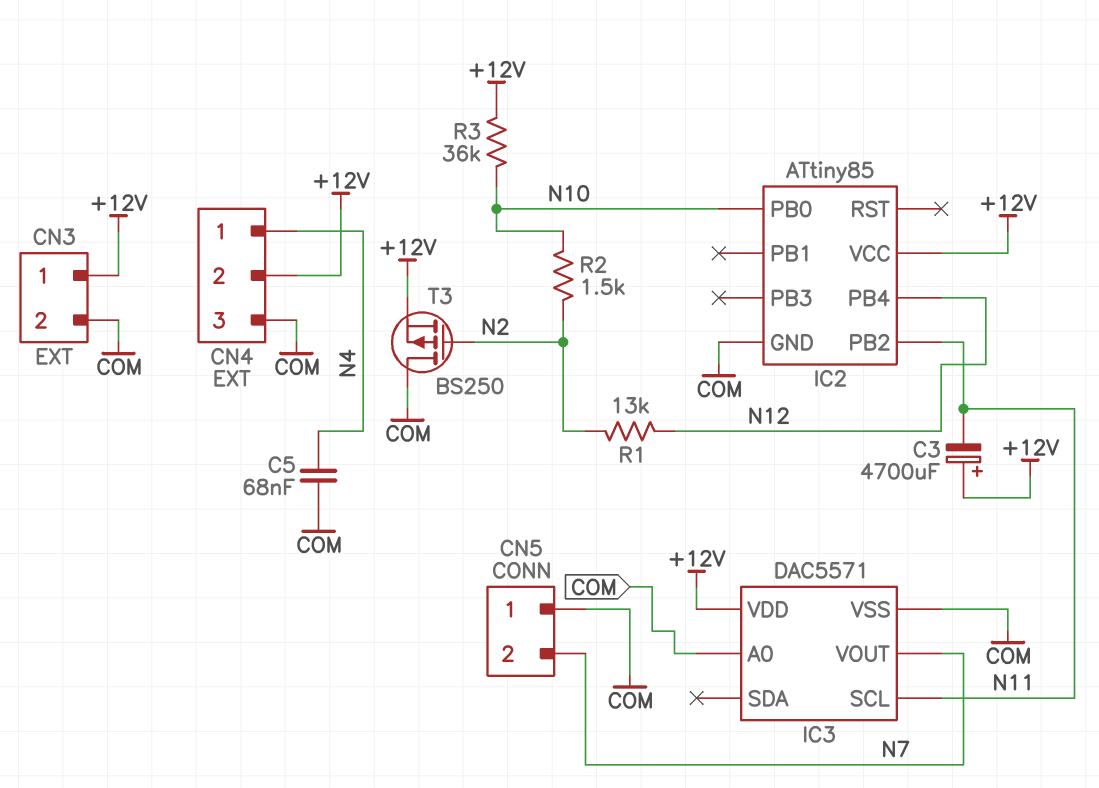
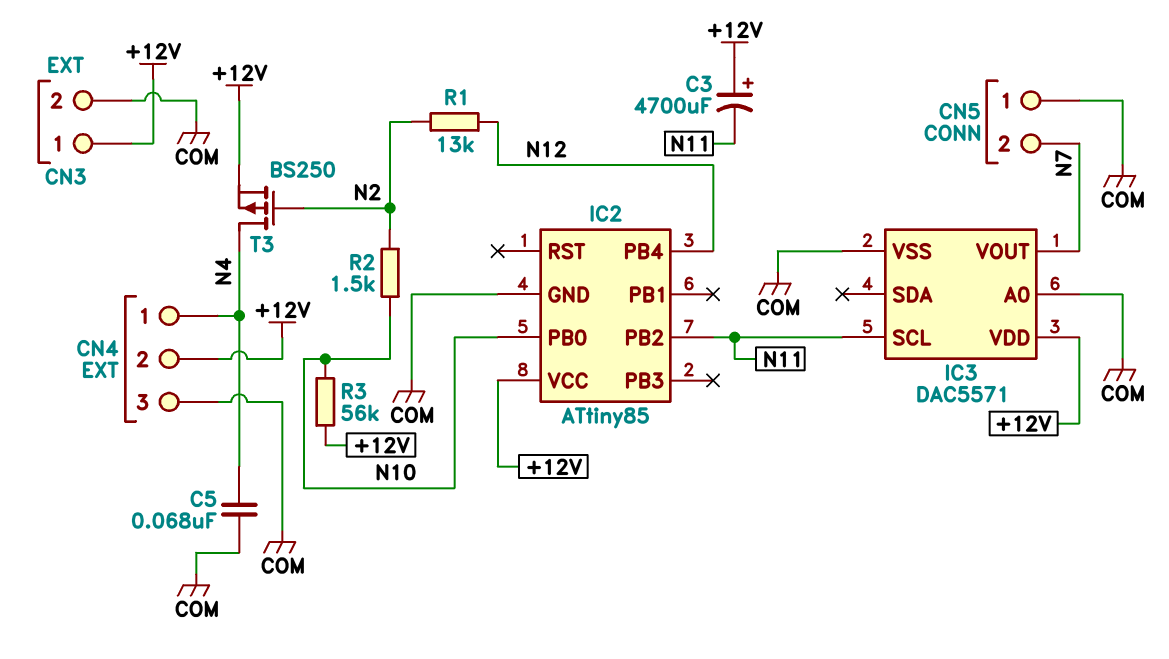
R3: 36k (+12V, N10) -> 56k (+12V, N10)
T3: PMOS BS250 (G N2, D COM, S +12V) -> PMOS BS250 (G N2, D N4, S +12V)

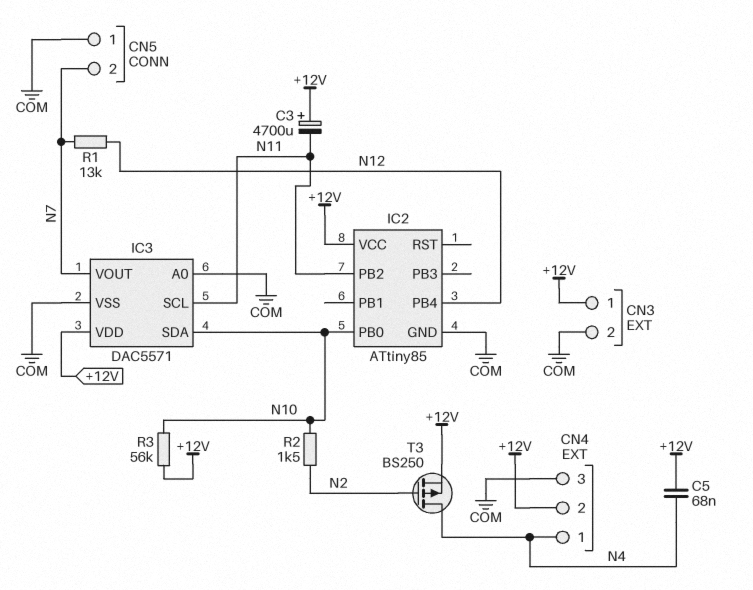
C5: 68nF (COM, N4) -> 68nF (+12V, N4)
IC3 pin SDA: none -> N10
R1: 13k (N2, N12) -> 13k (N7, N12)

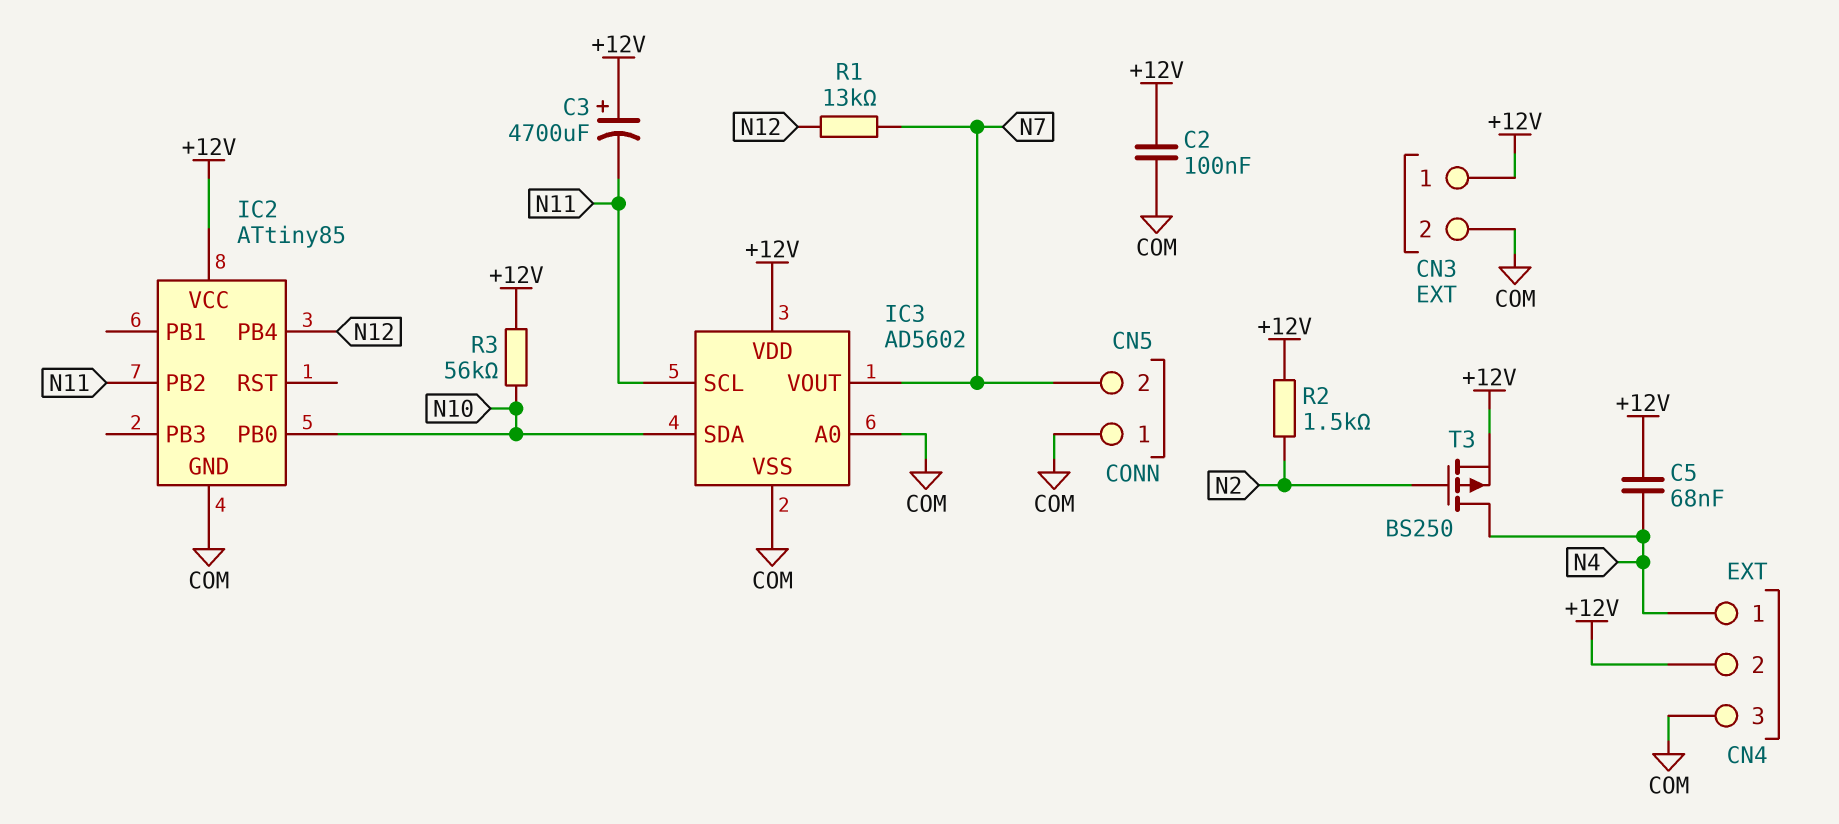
C2: none -> 100nF (+12V, COM)
IC3: DAC5571 -> AD5602
R2: 1.5k (N2, N10) -> 1.5k (+12V, N2)

